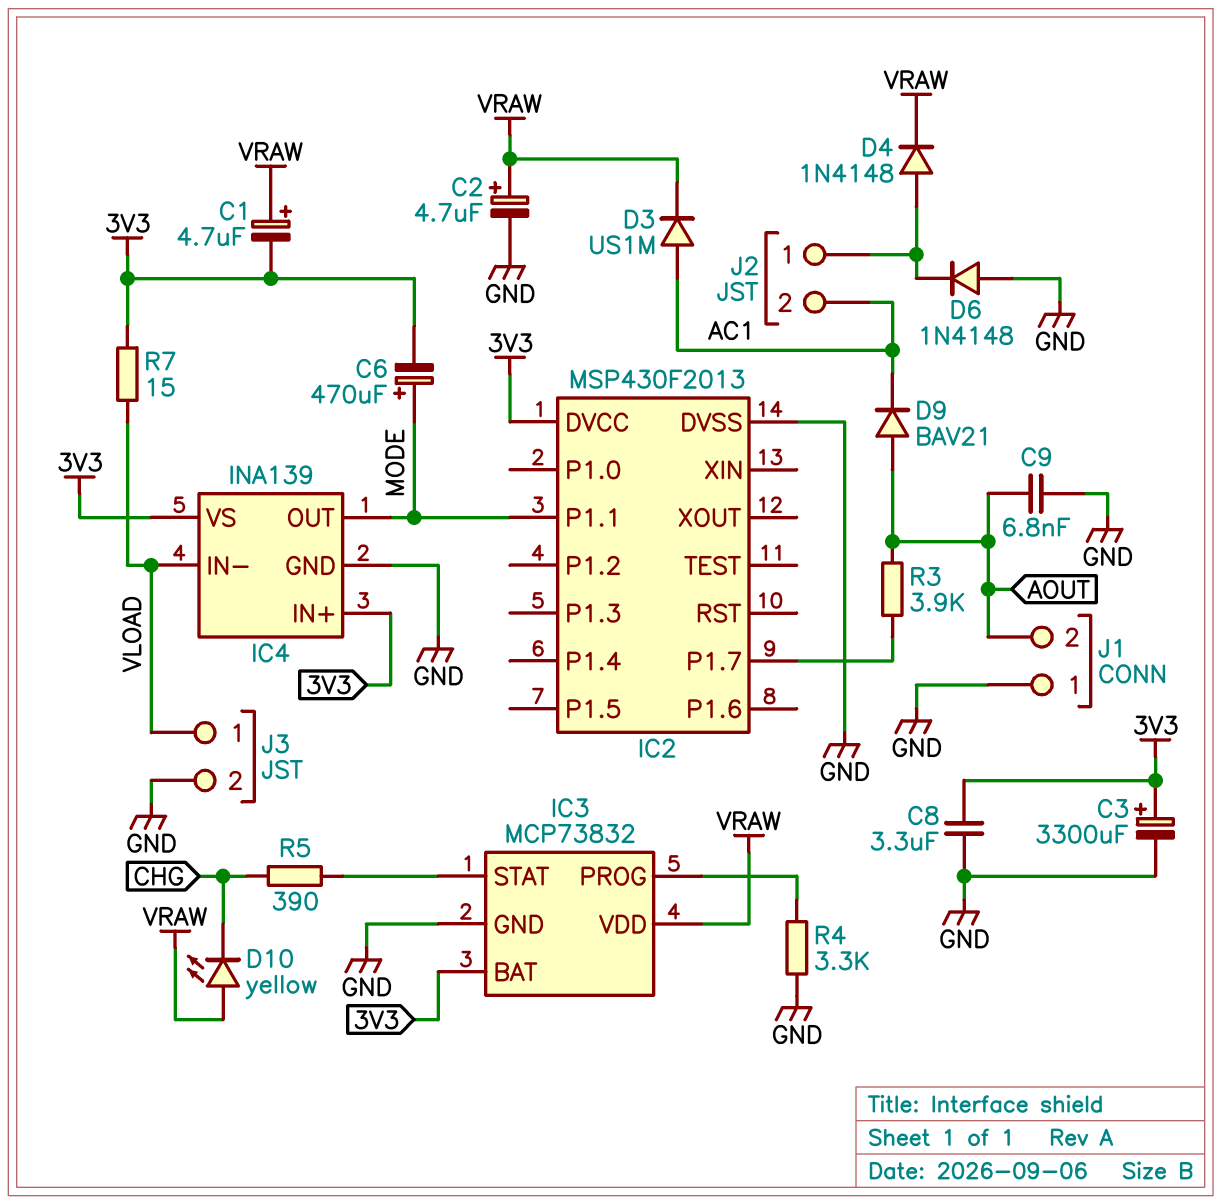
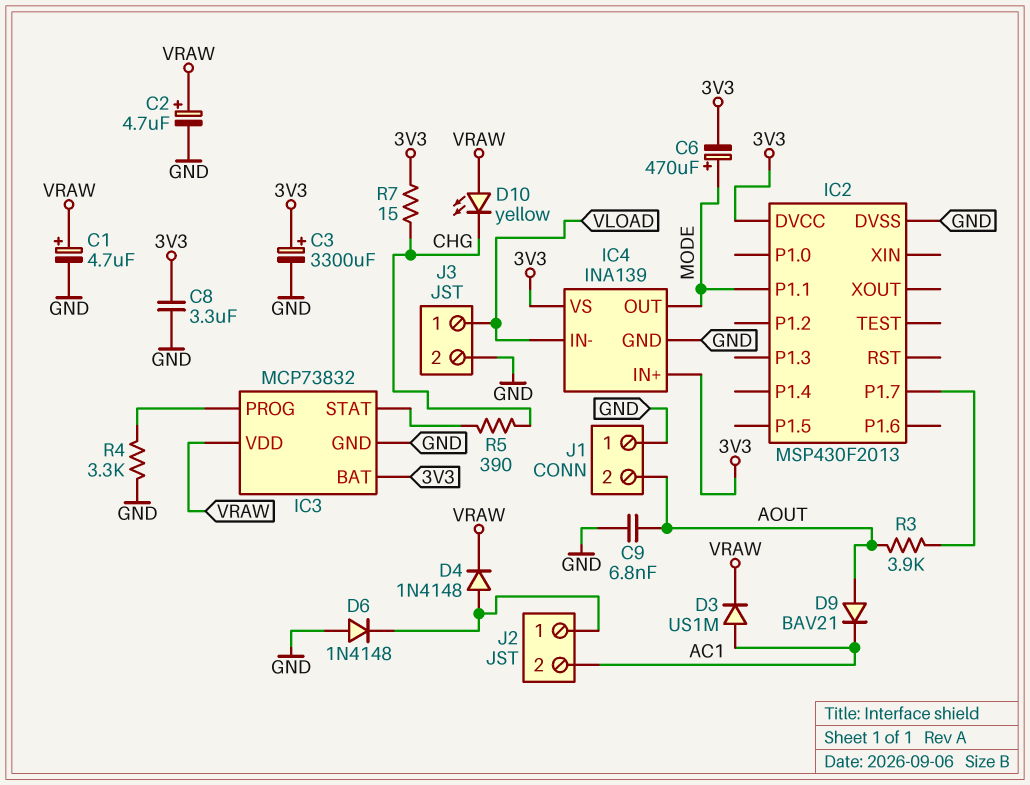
C1: 4.7uF (plus VRAW, minus 3V3) -> 4.7uF (plus VRAW, minus GND)
R7: 15 (3V3, VLOAD) -> 15 (3V3, CHG)

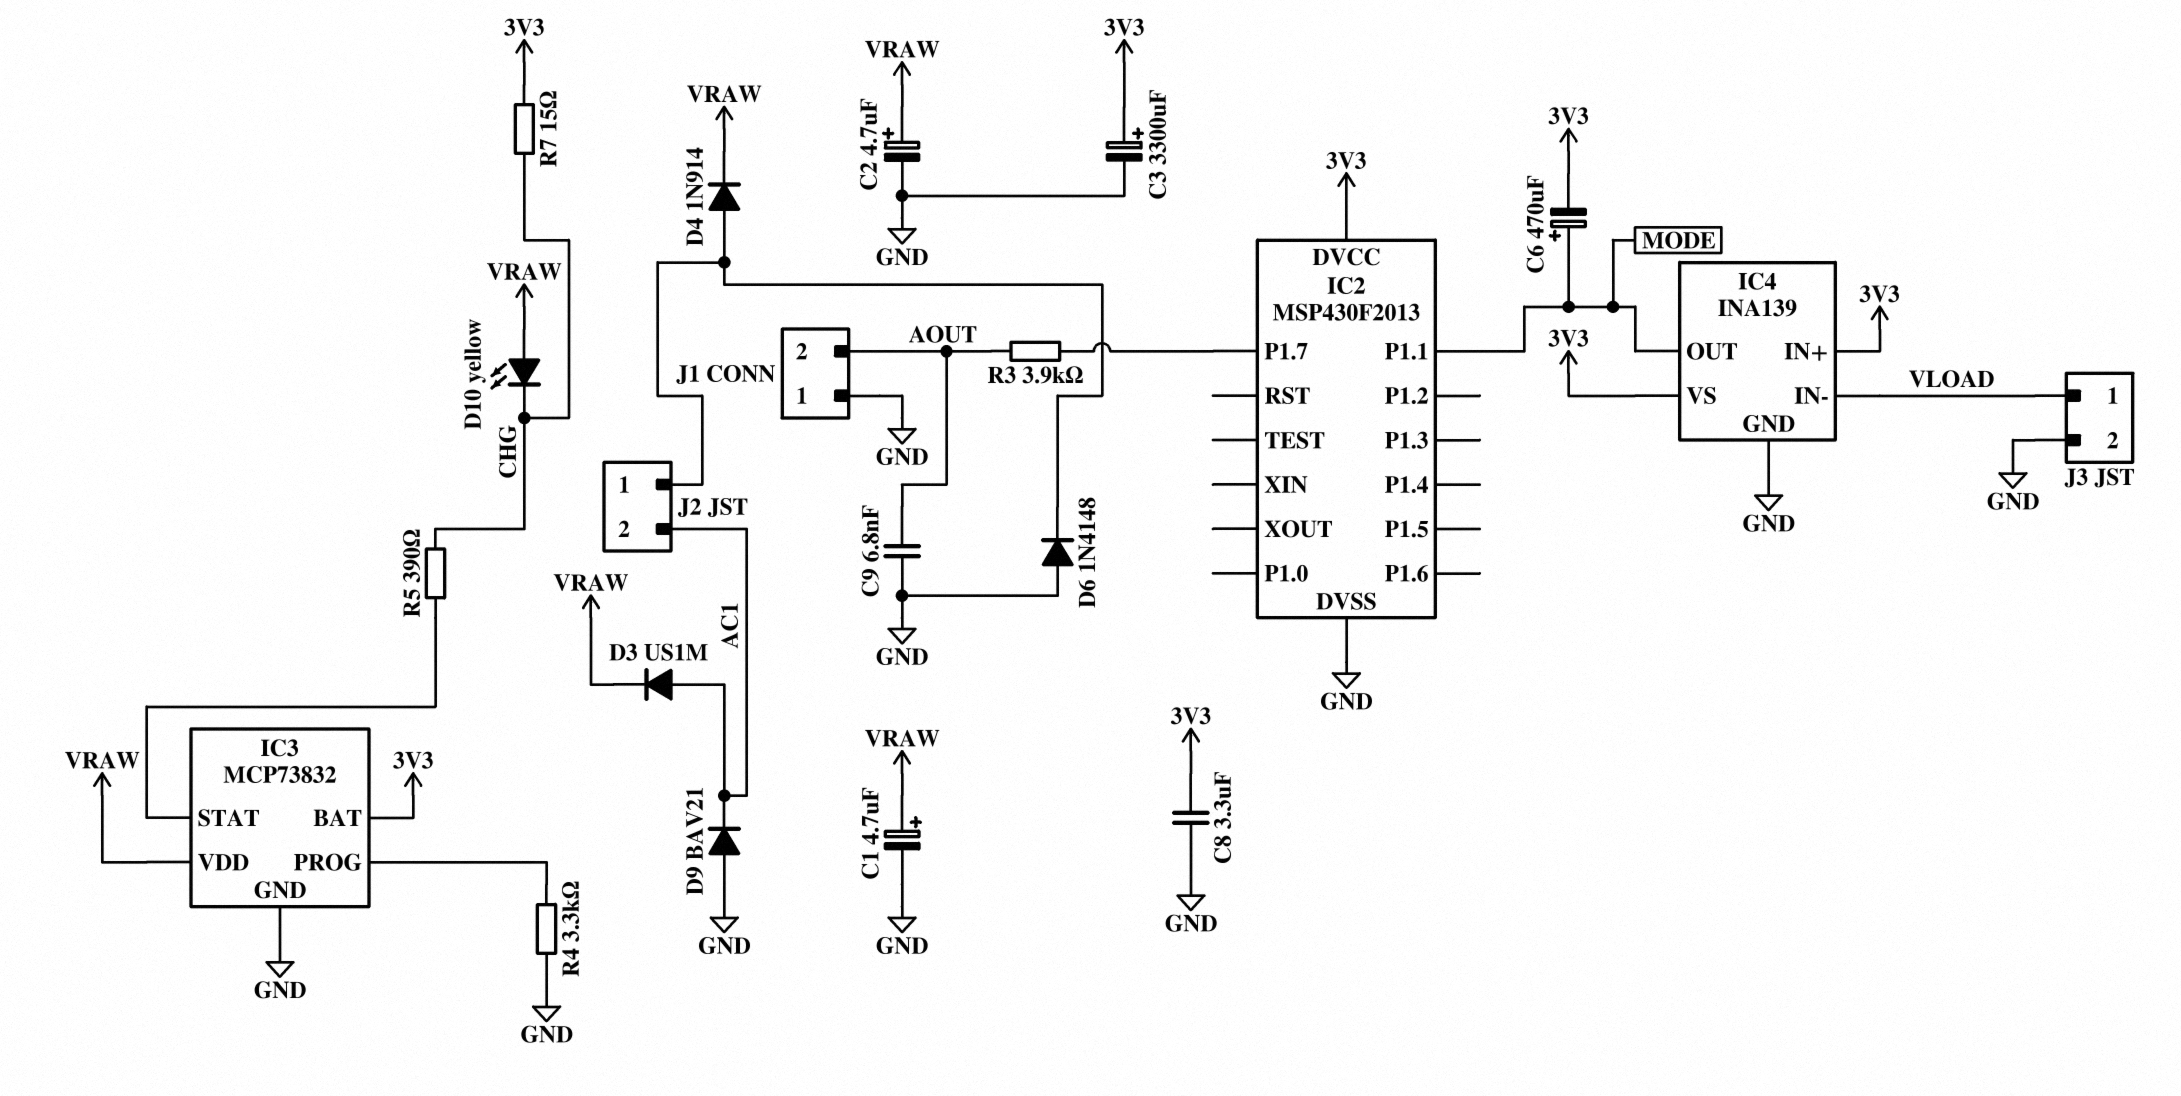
D4: diode 1N4148 (A J2/1, K VRAW) -> diode 1N914 (A J2/1, K VRAW)
D9: diode BAV21 (A AOUT, K AC1) -> diode BAV21 (A GND, K AC1)

